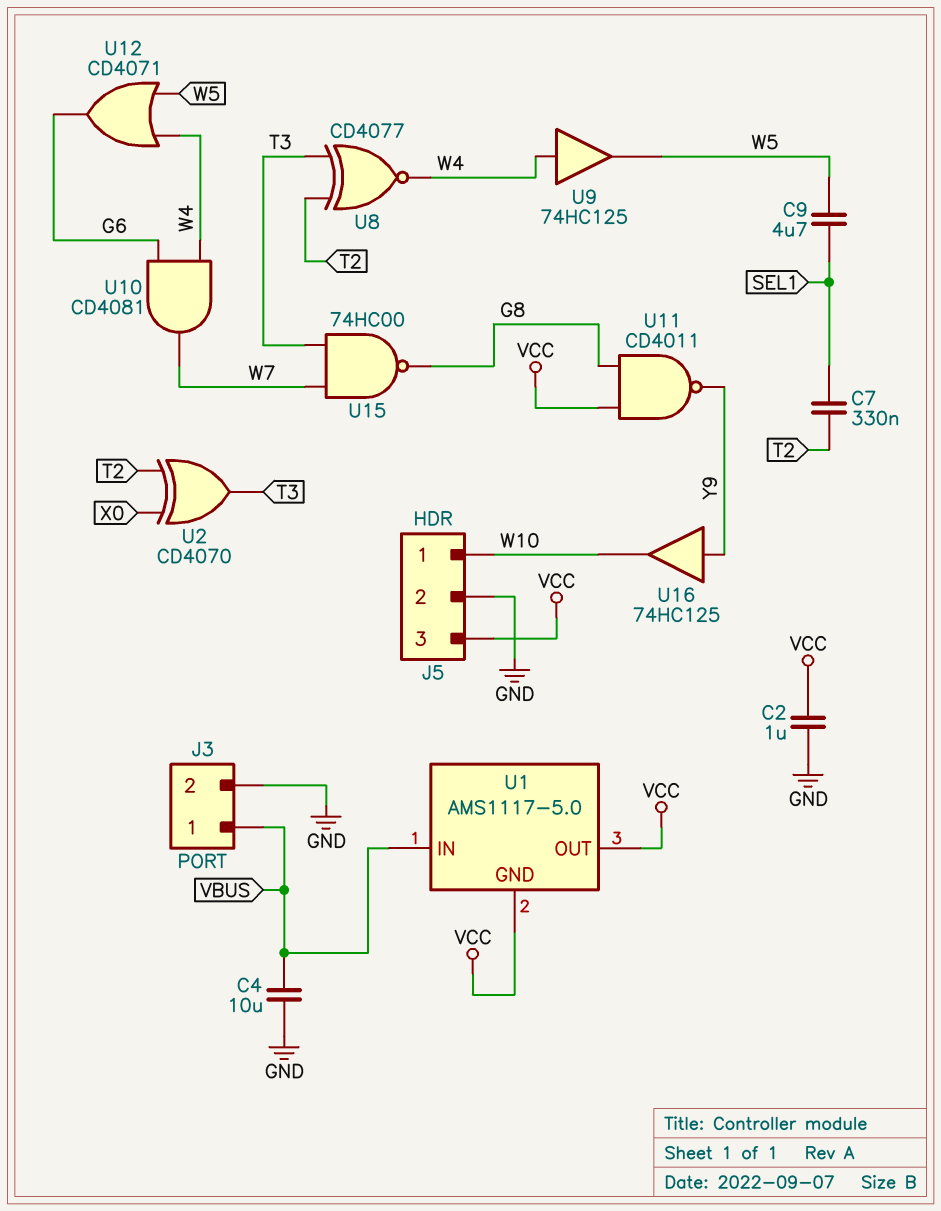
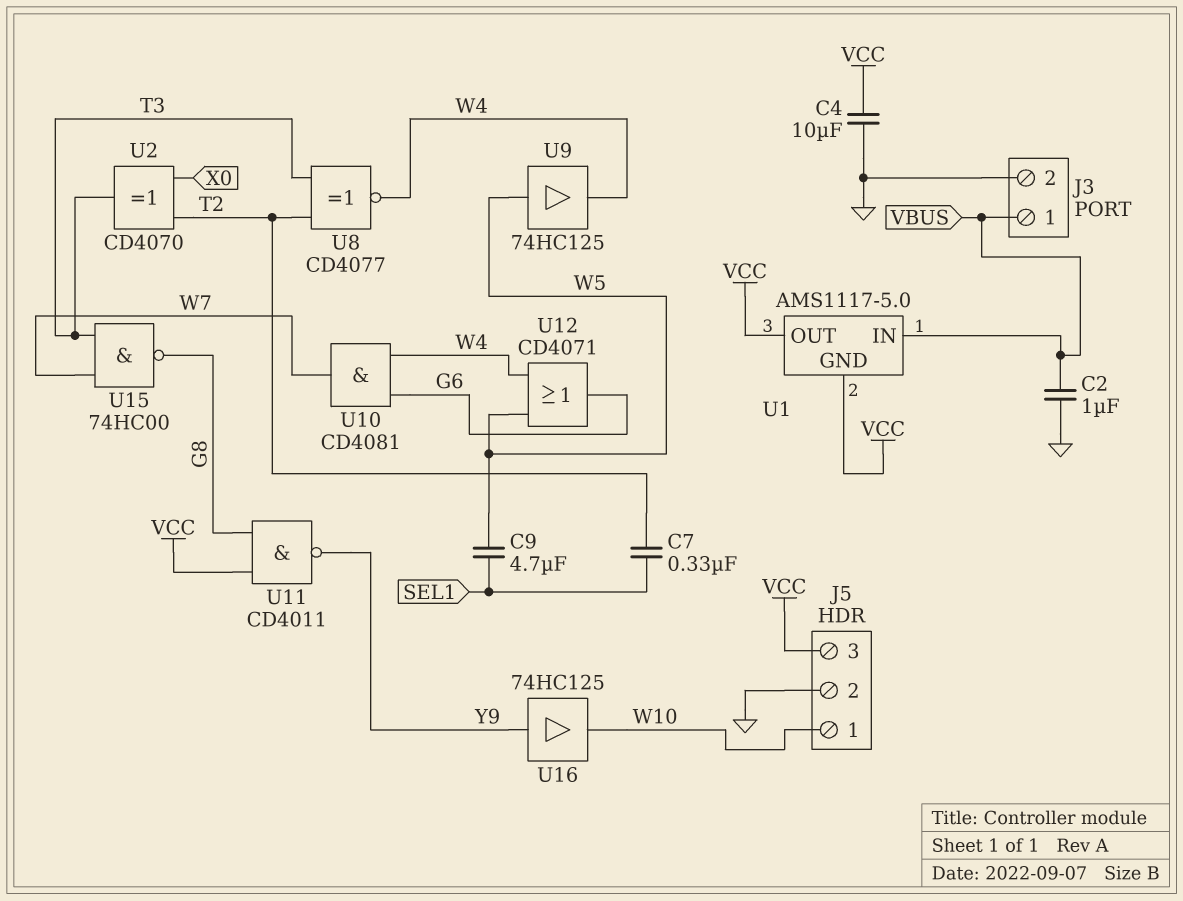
C2: 1uF (GND, VCC) -> 1uF (GND, VBUS)
C4: 10uF (GND, VBUS) -> 10uF (GND, VCC)
U9: buffer 74HC125 (in W4, out W5) -> buffer 74HC125 (in W5, out W4)

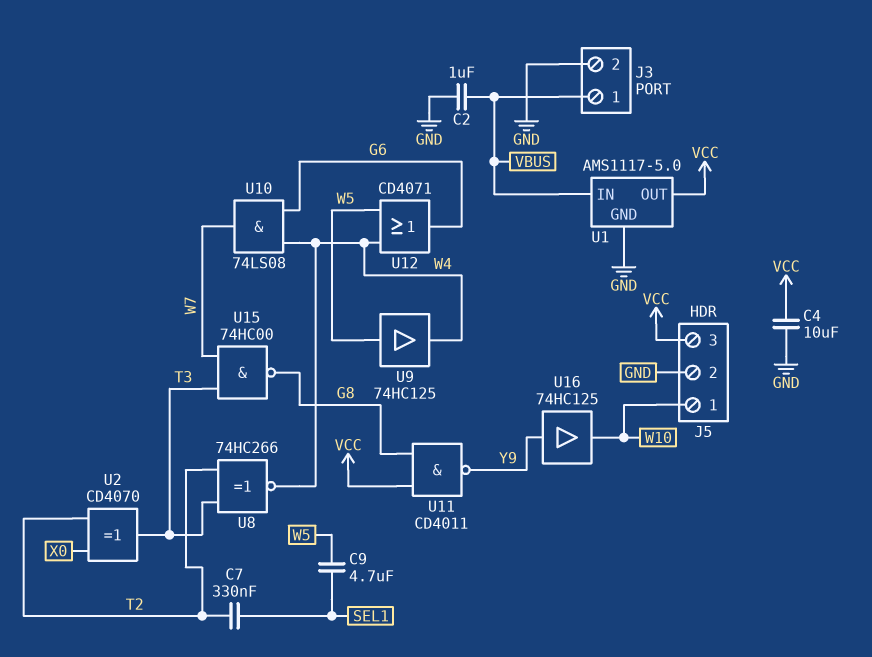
U1 pin GND: VCC -> GND
U8: XNOR CD4077 (in T2, in T3, out W4) -> XNOR 74HC266 (in T2, in T3, out W4)
U10: AND CD4081 (in G6, in W4, out W7) -> AND 74LS08 (in G6, in W4, out W7)

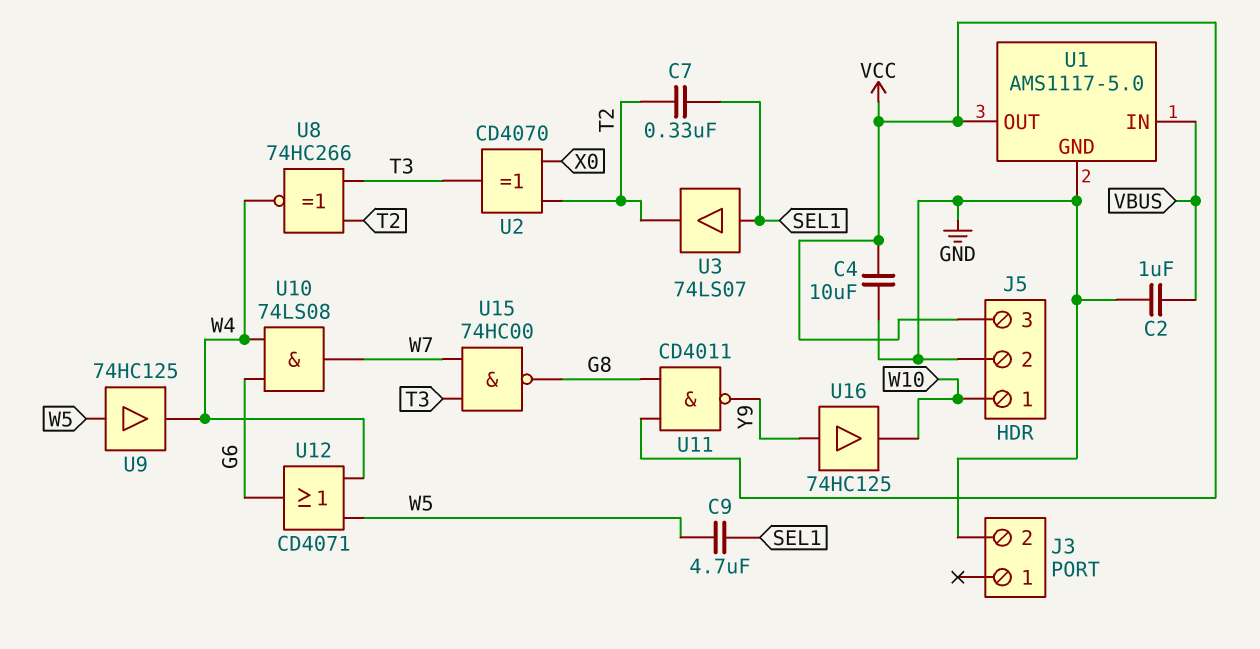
J3 pin 1: VBUS -> none
U3: none -> buffer 74LS07 (in SEL1, out T2)

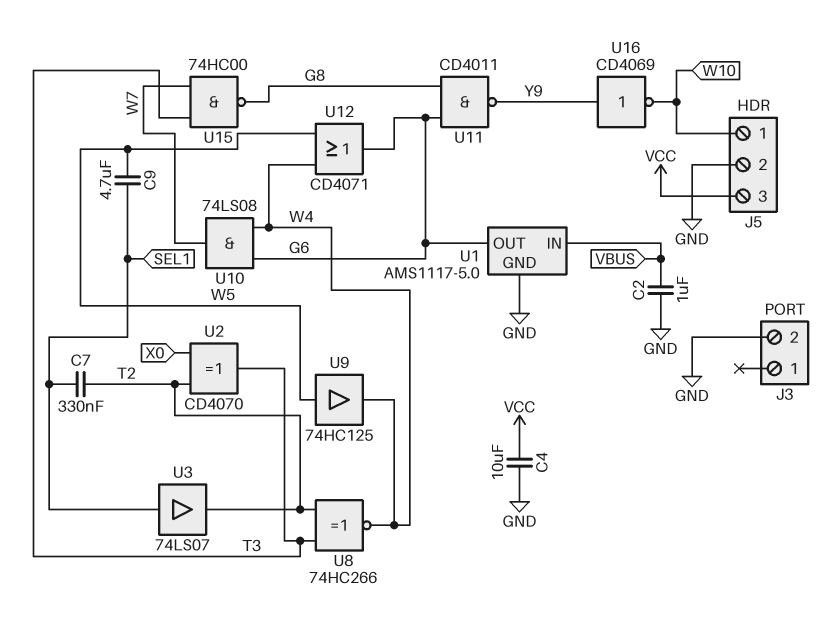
U1 pin OUT: VCC -> G6
U11: NAND CD4011 (in G8, in VCC, out Y9) -> NAND CD4011 (in G6, in G8, out Y9)
U16: buffer 74HC125 (in Y9, out W10) -> NOT CD4069 (in Y9, out W10)

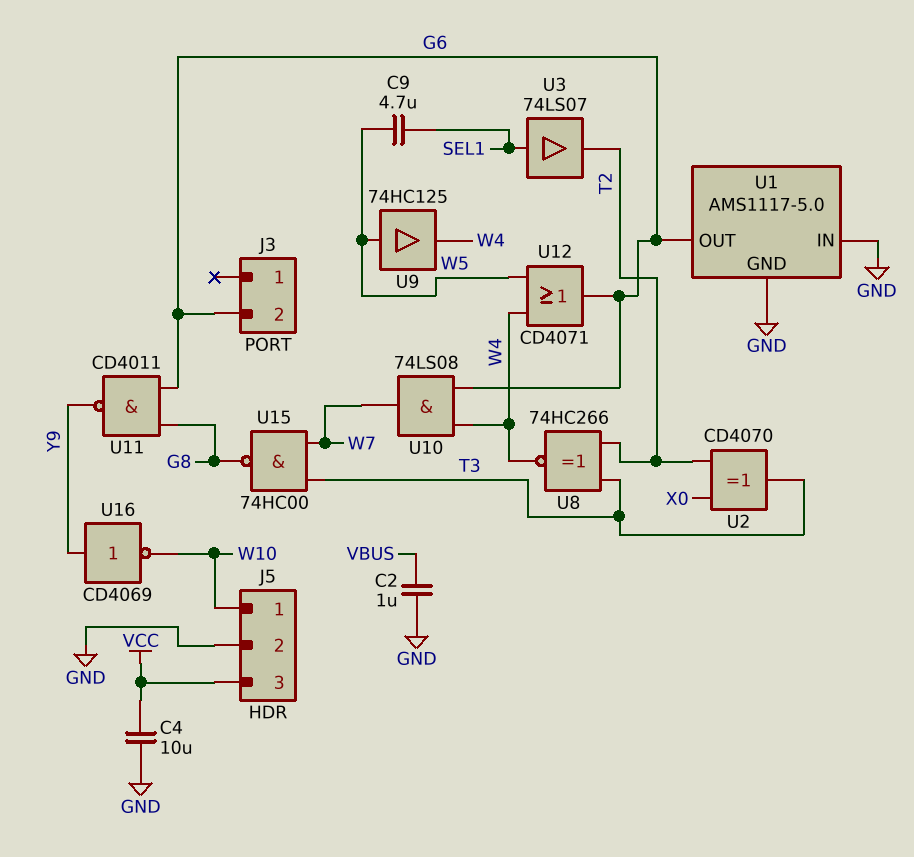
C7: 330nF (SEL1, T2) -> none
J3 pin 2: GND -> G6
U1 pin IN: VBUS -> GND

